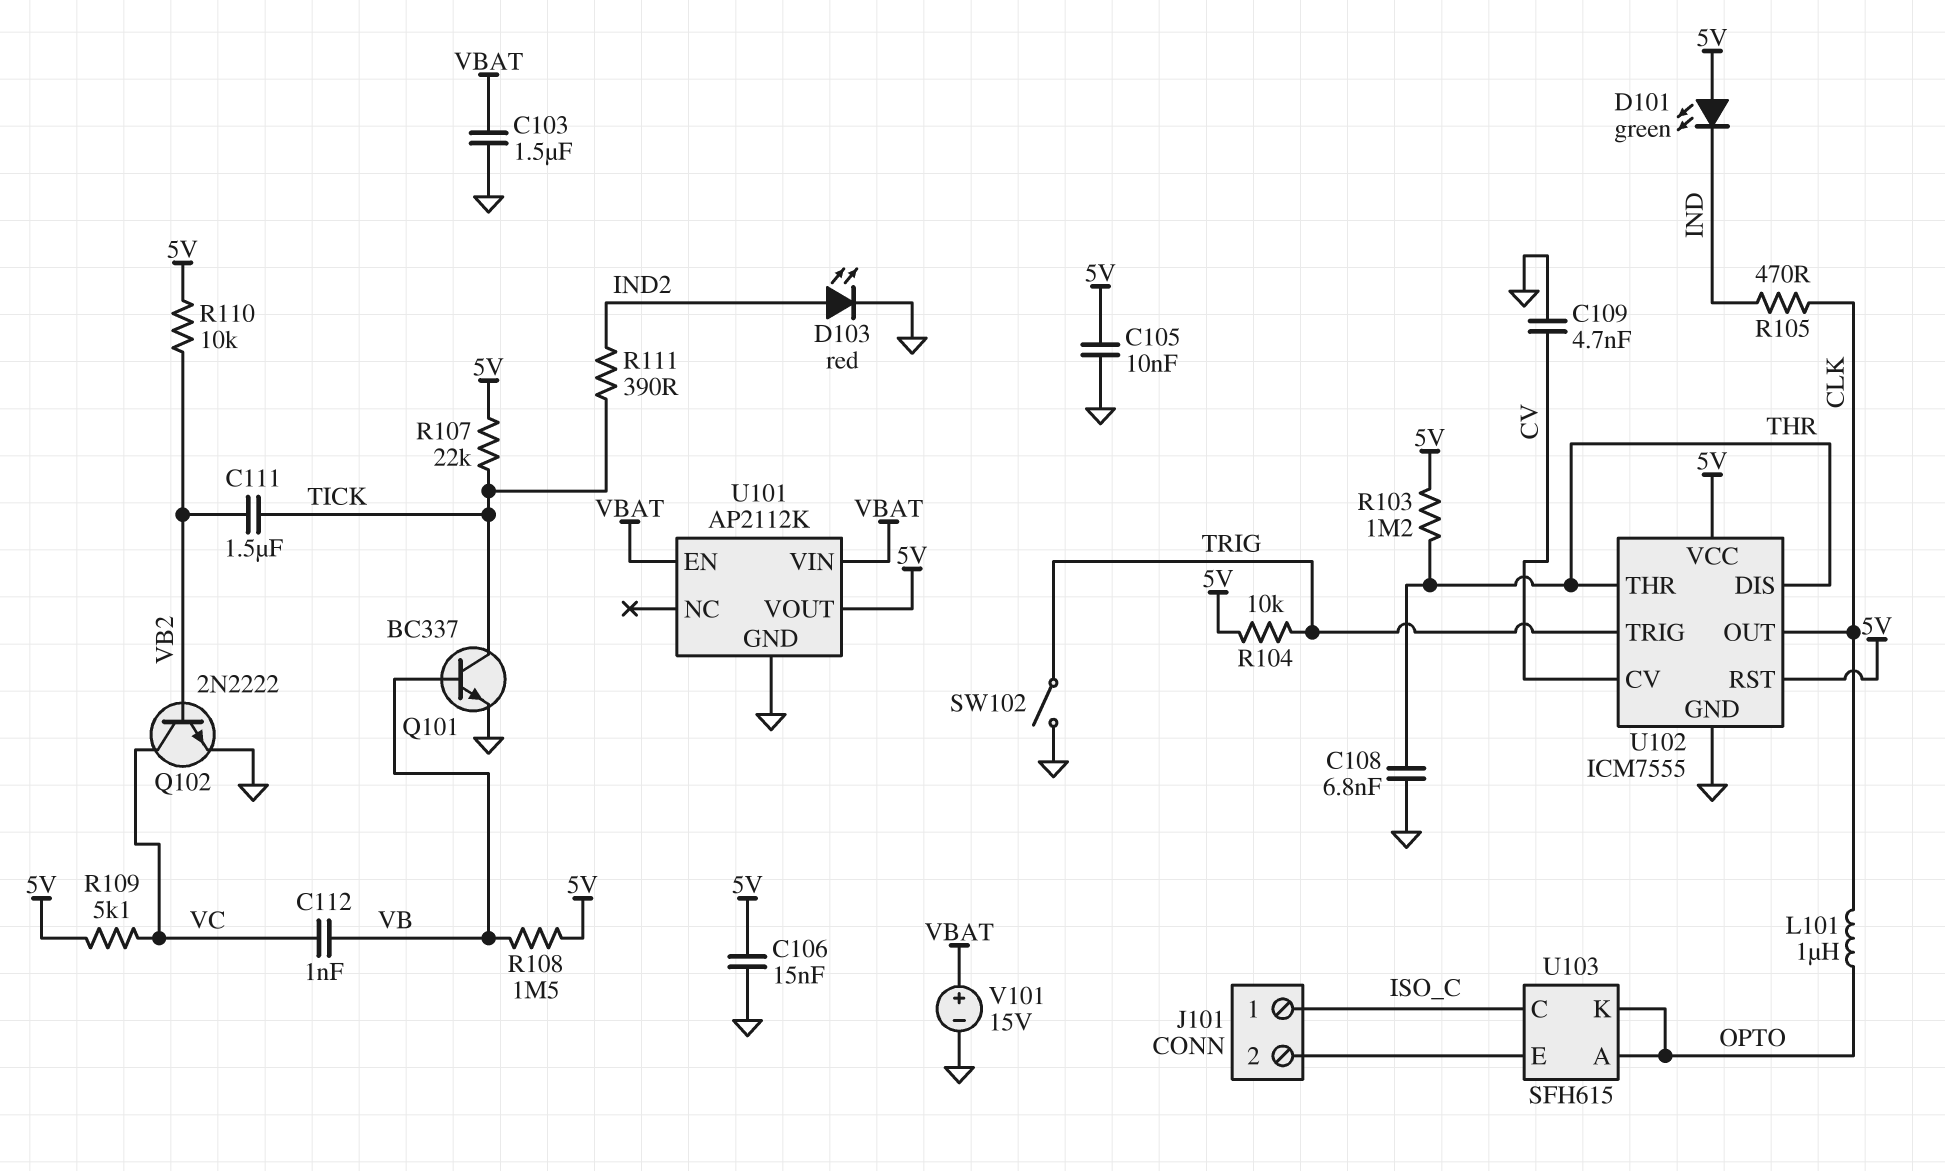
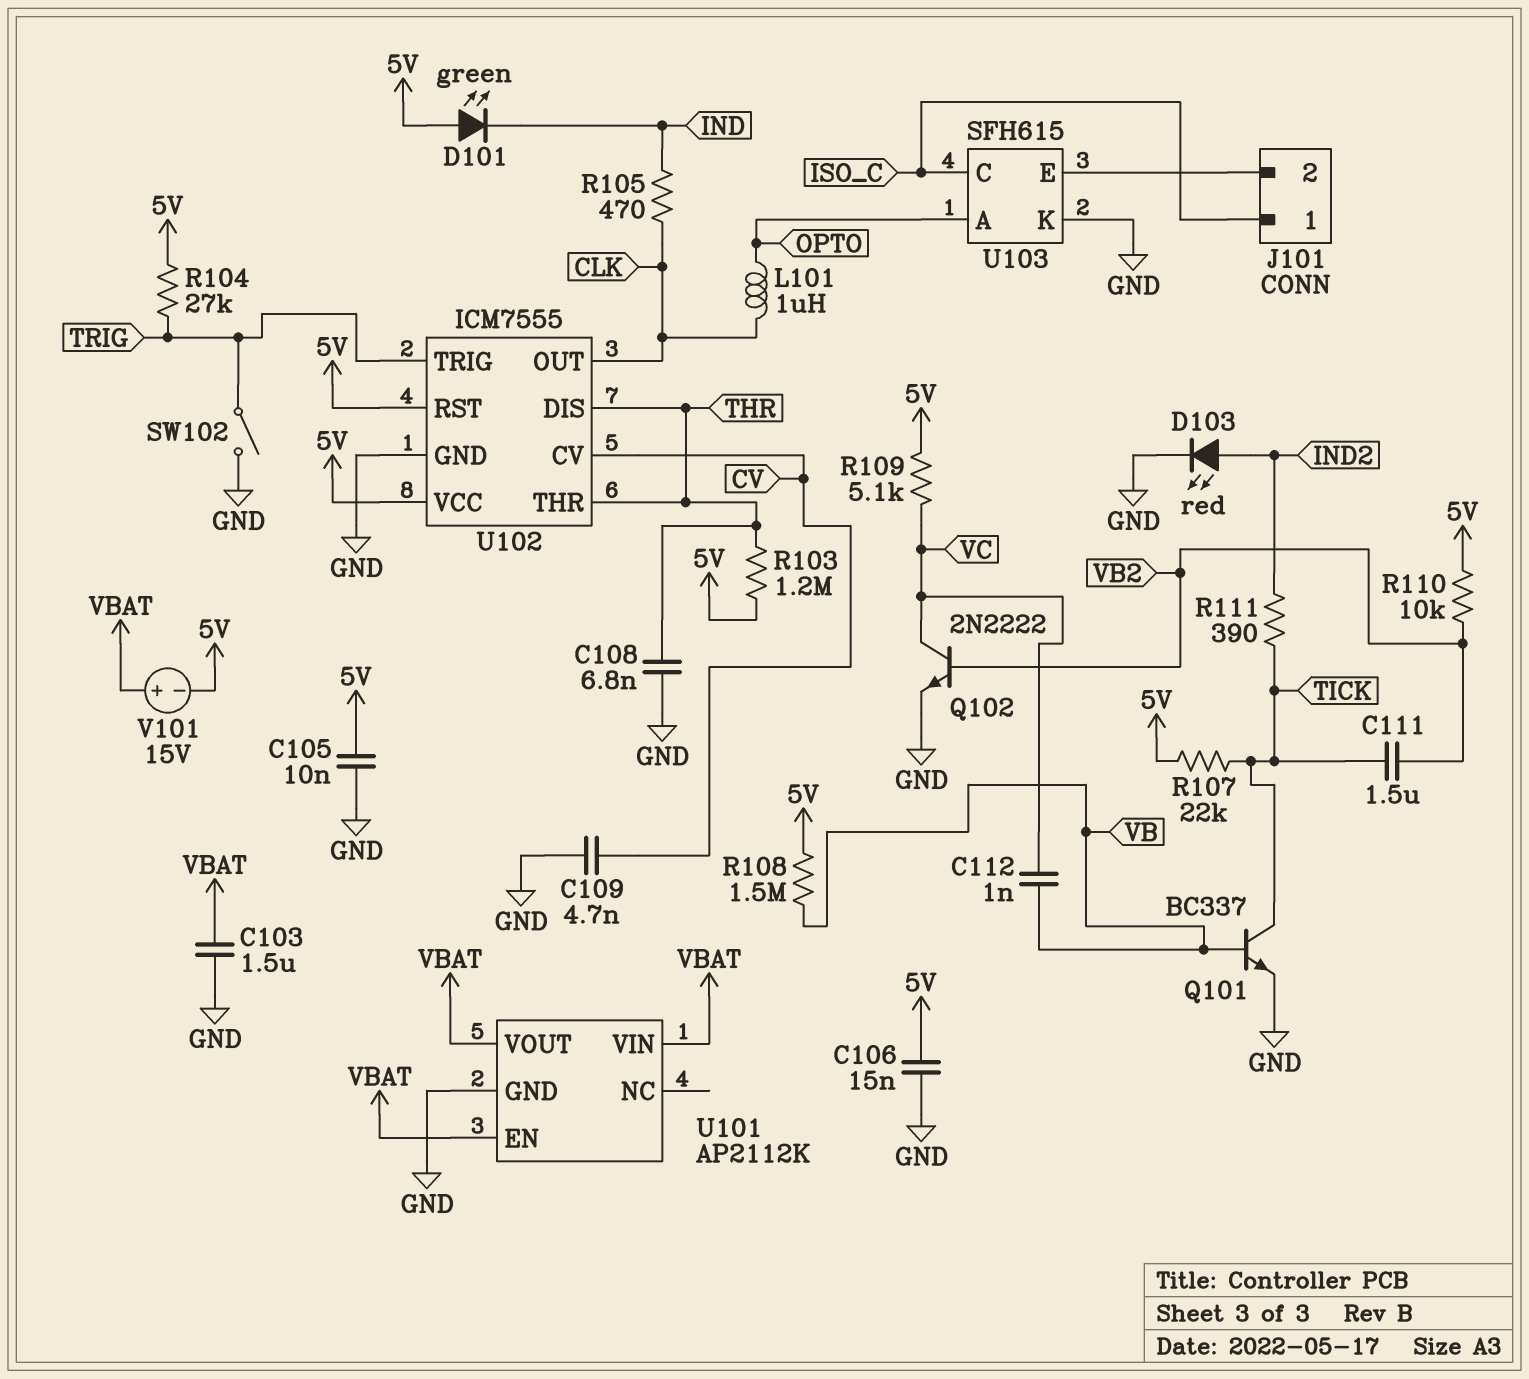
R104: 10k (5V, TRIG) -> 27k (5V, TRIG)
U101 pin VOUT: 5V -> VBAT
U103 pin K: OPTO -> GND
V101: 15V (plus VBAT, minus GND) -> 15V (plus VBAT, minus 5V)

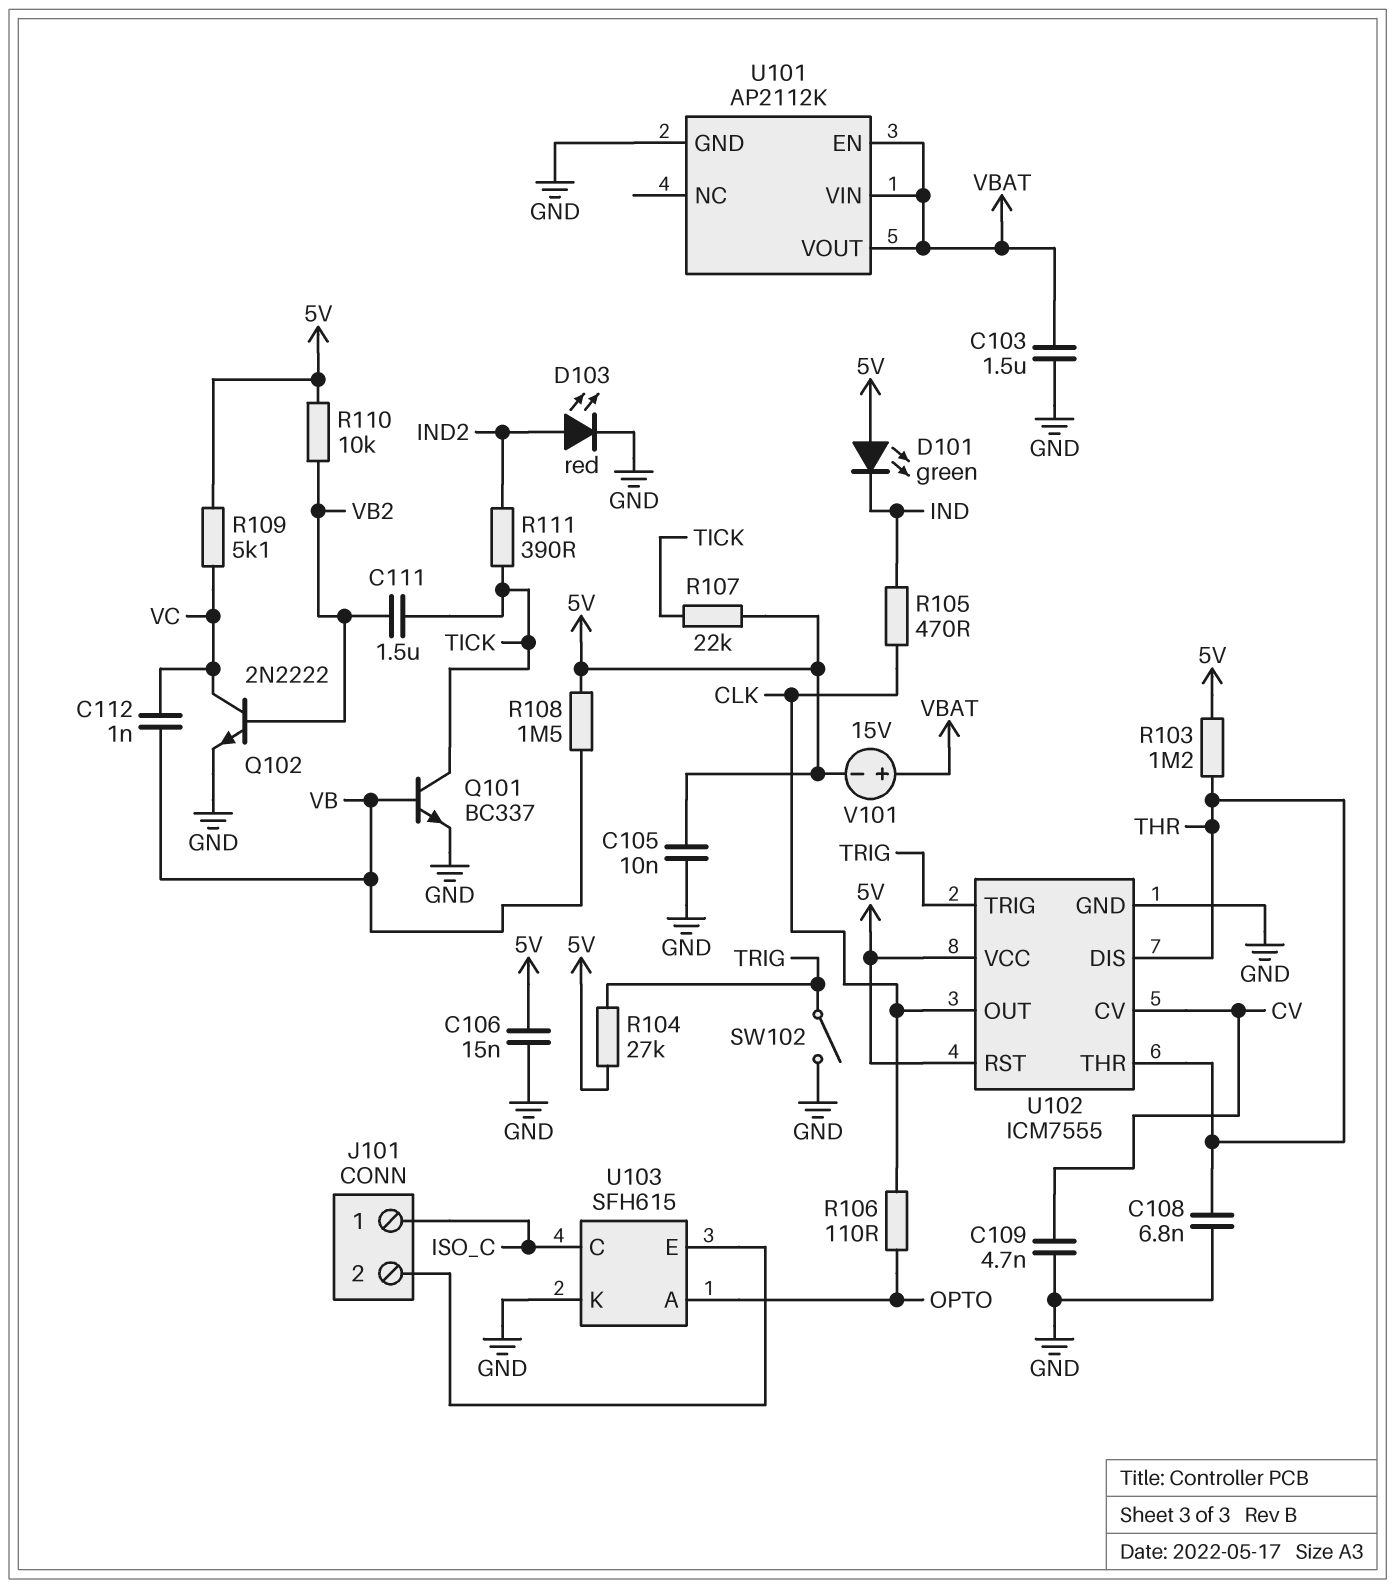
L101: 1uH (CLK, OPTO) -> none
R106: none -> 110 (CLK, OPTO)

